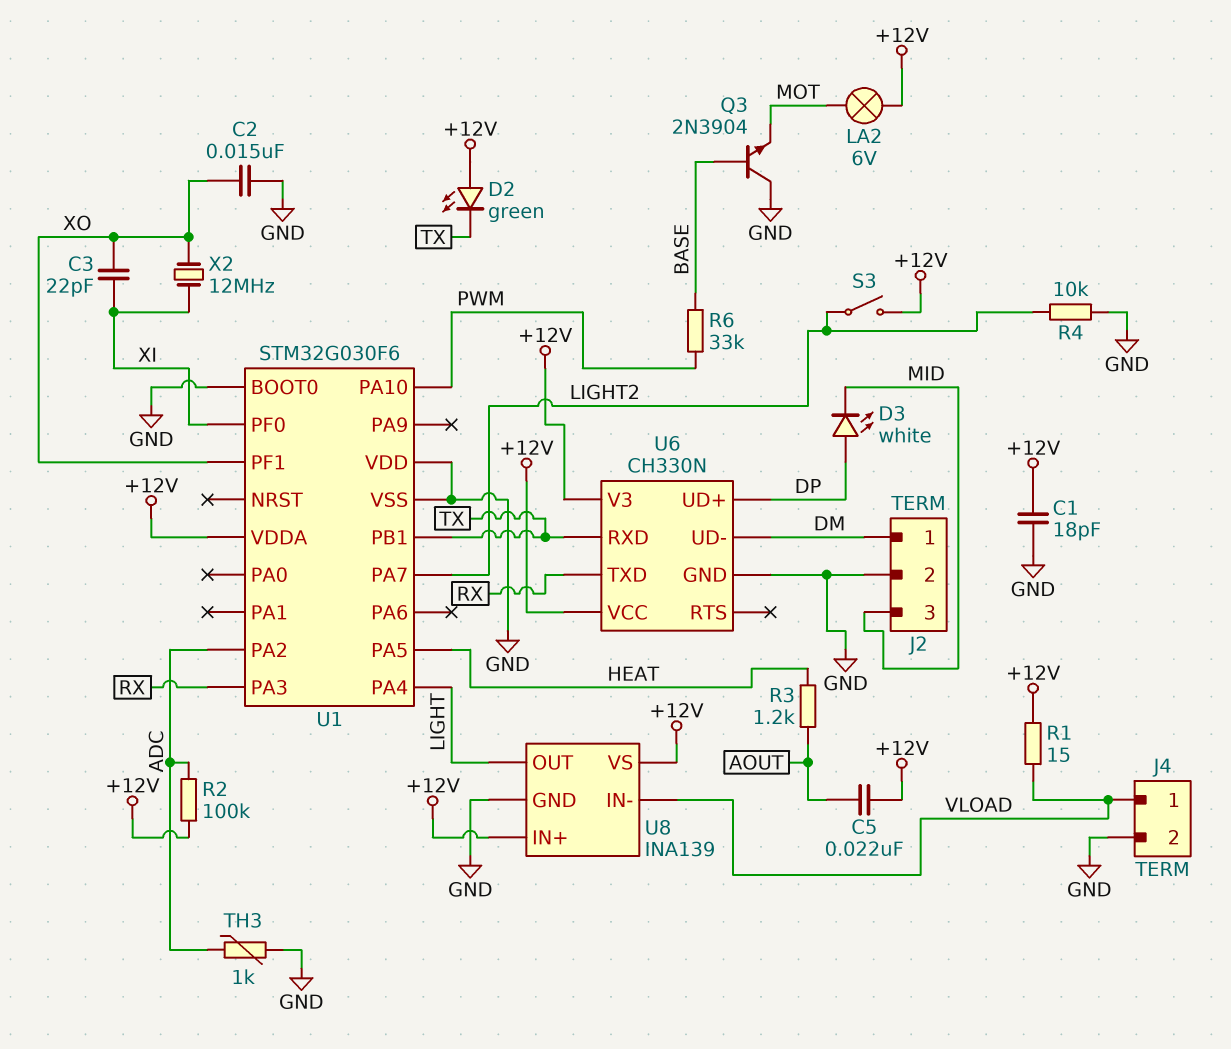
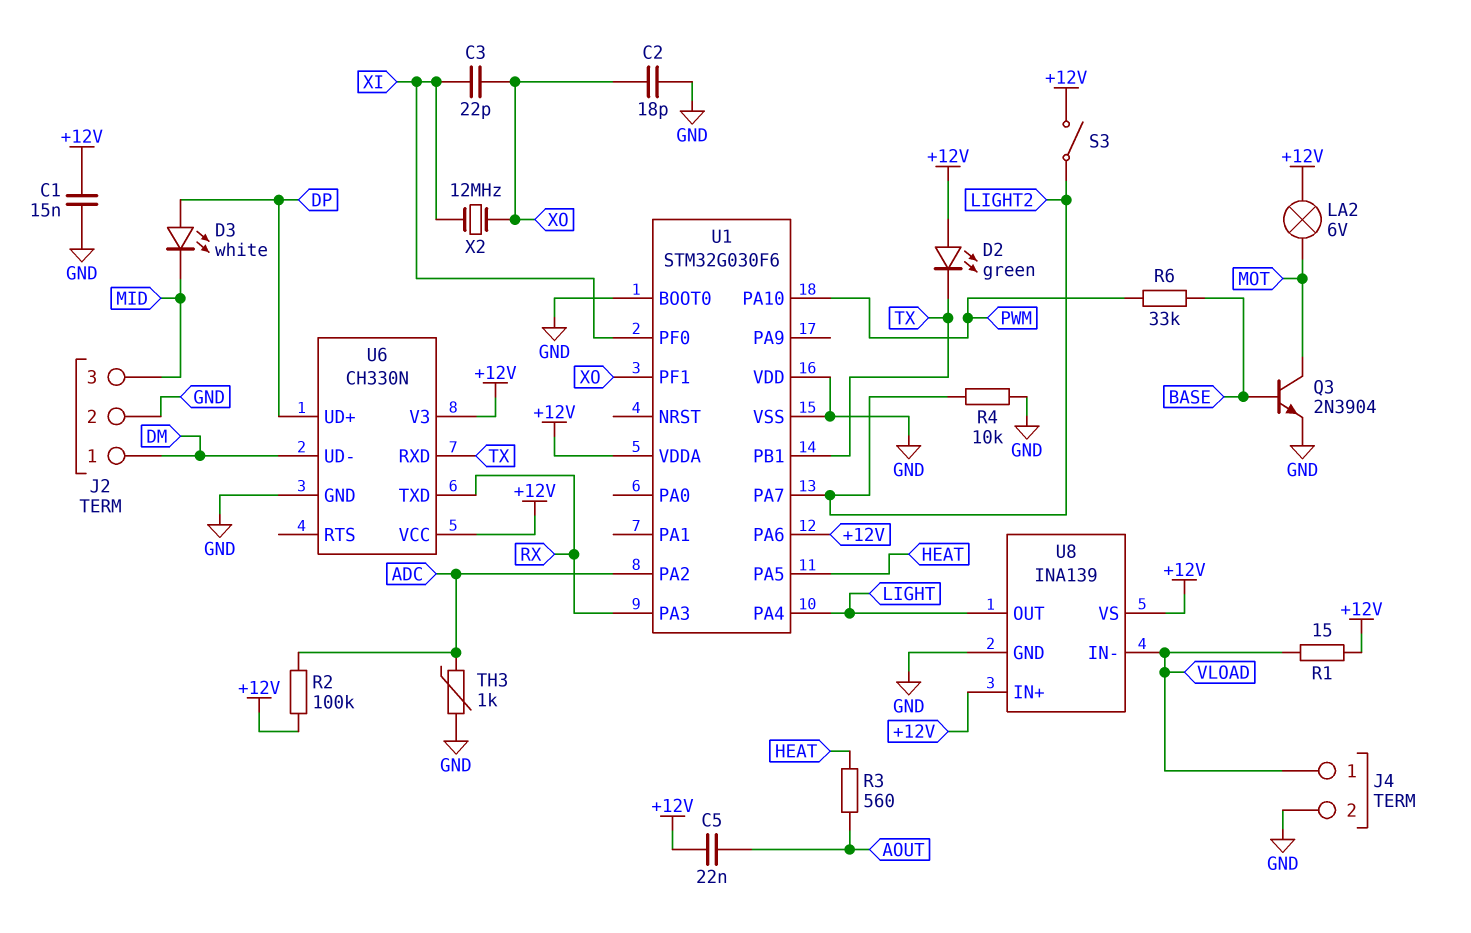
C1: 18pF (+12V, GND) -> 15nF (+12V, GND)
C2: 15nF (GND, XO) -> 18pF (GND, XO)
Q3: NPN 2N3904 (B BASE, C GND, E MOT) -> NPN 2N3904 (B BASE, C MOT, E GND)
R3: 1.2k (AOUT, HEAT) -> 560 (AOUT, HEAT)
U1 pin PA6: none -> +12V

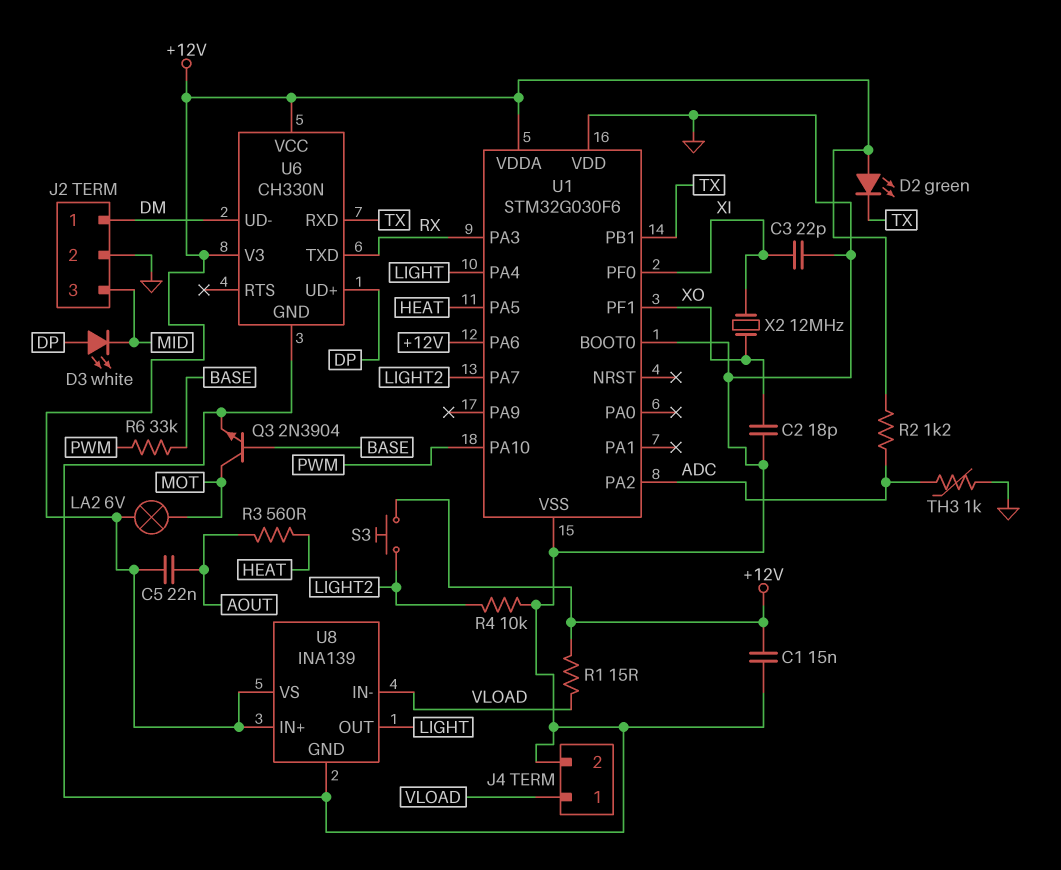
C3: 22pF (XI, XO) -> 22pF (GND, XI)
R2: 100k (+12V, ADC) -> 1.2k (+12V, ADC)
S3: switch (+12V, LIGHT2) -> button (+12V, LIGHT2)

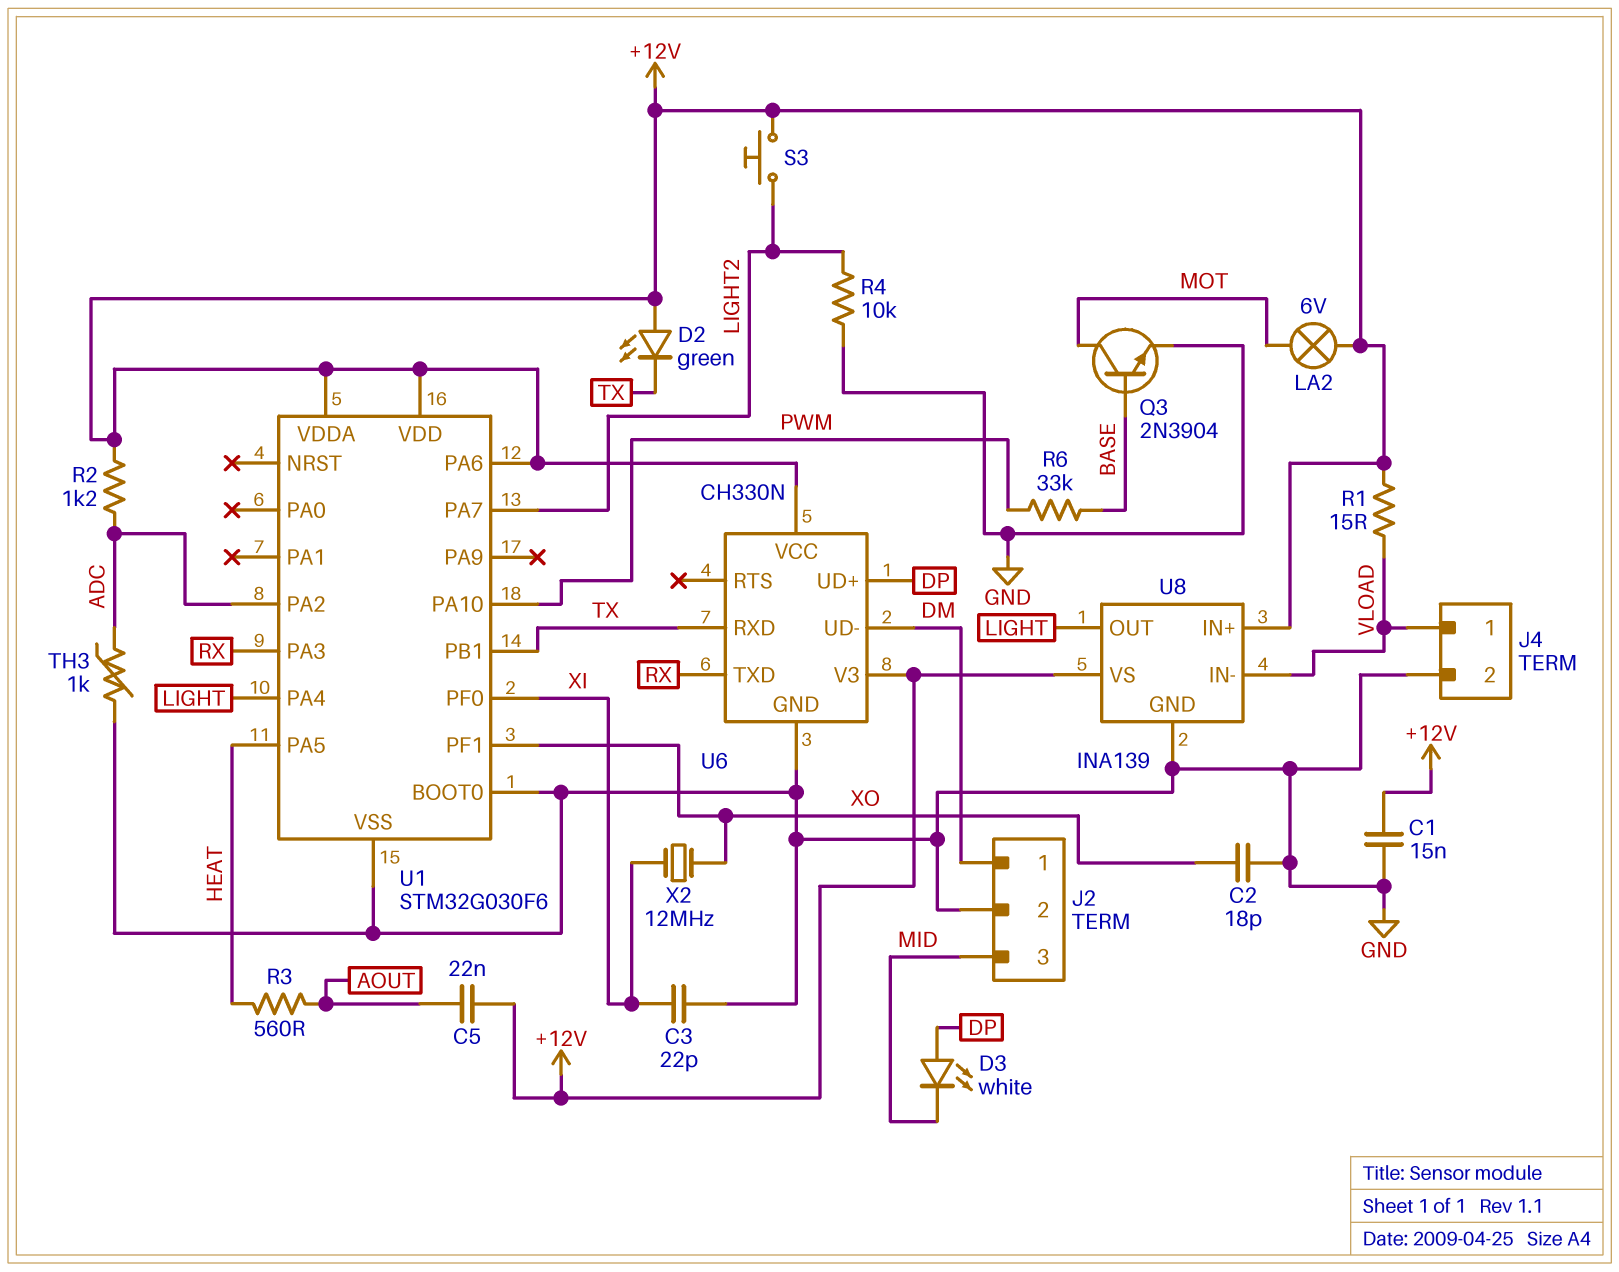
U1 pin VDD: GND -> +12V

